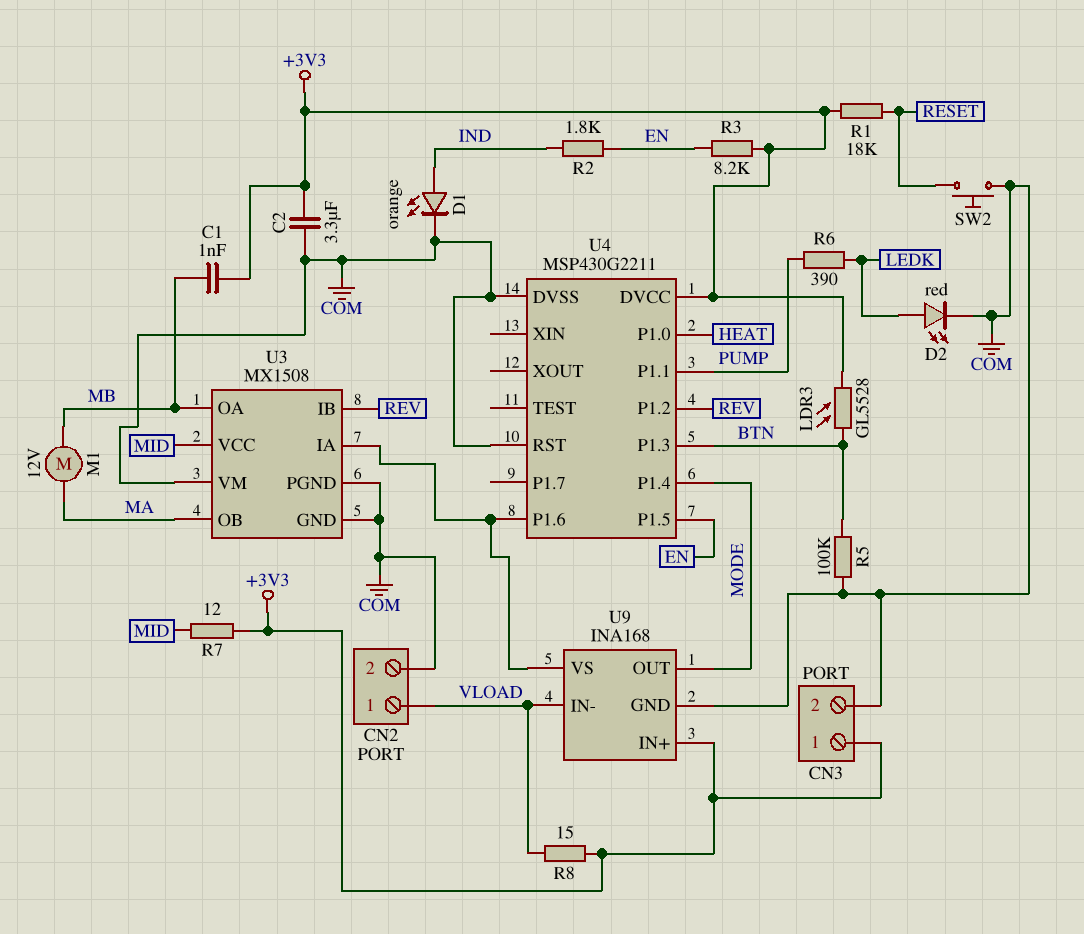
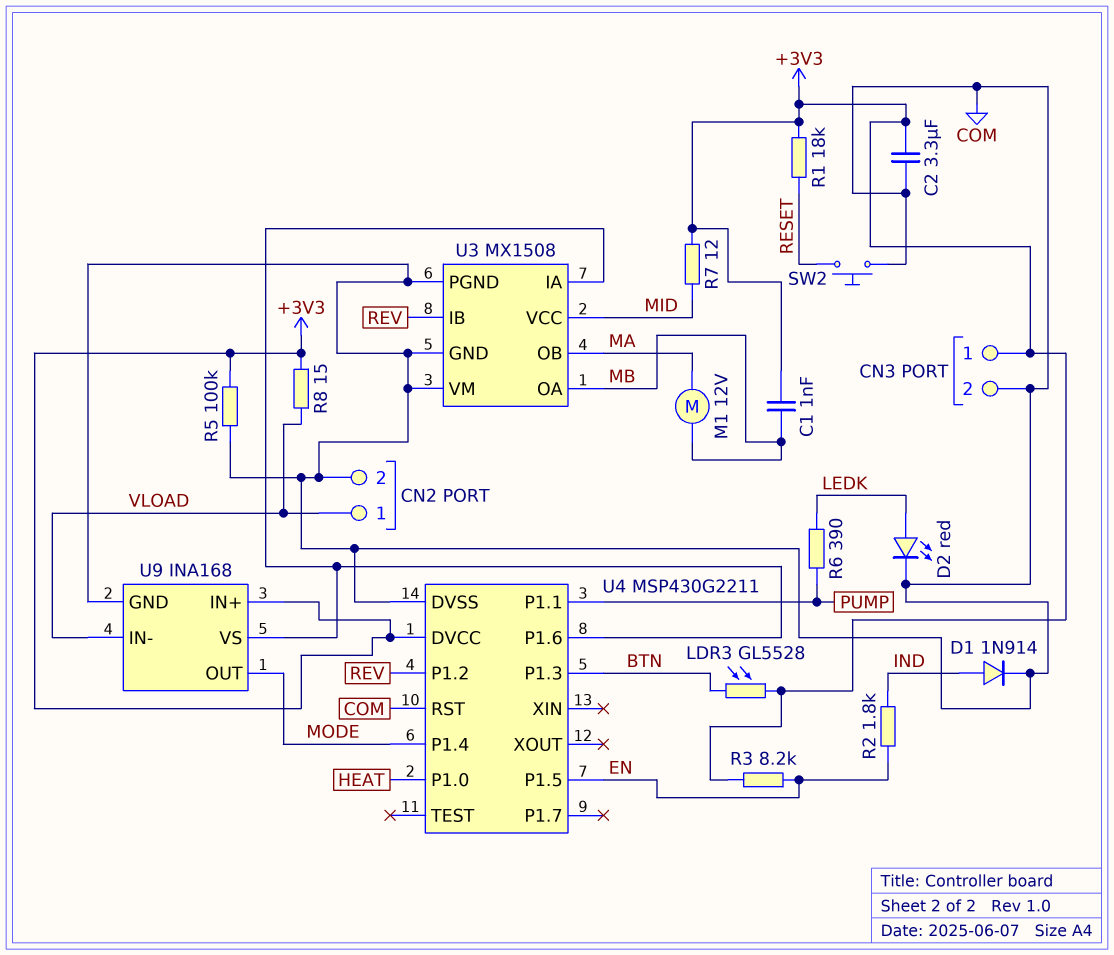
D1: LED orange (A IND, K COM) -> diode 1N914 (A IND, K COM)
R5: 100k (BTN, COM) -> 100k (+3V3, COM)

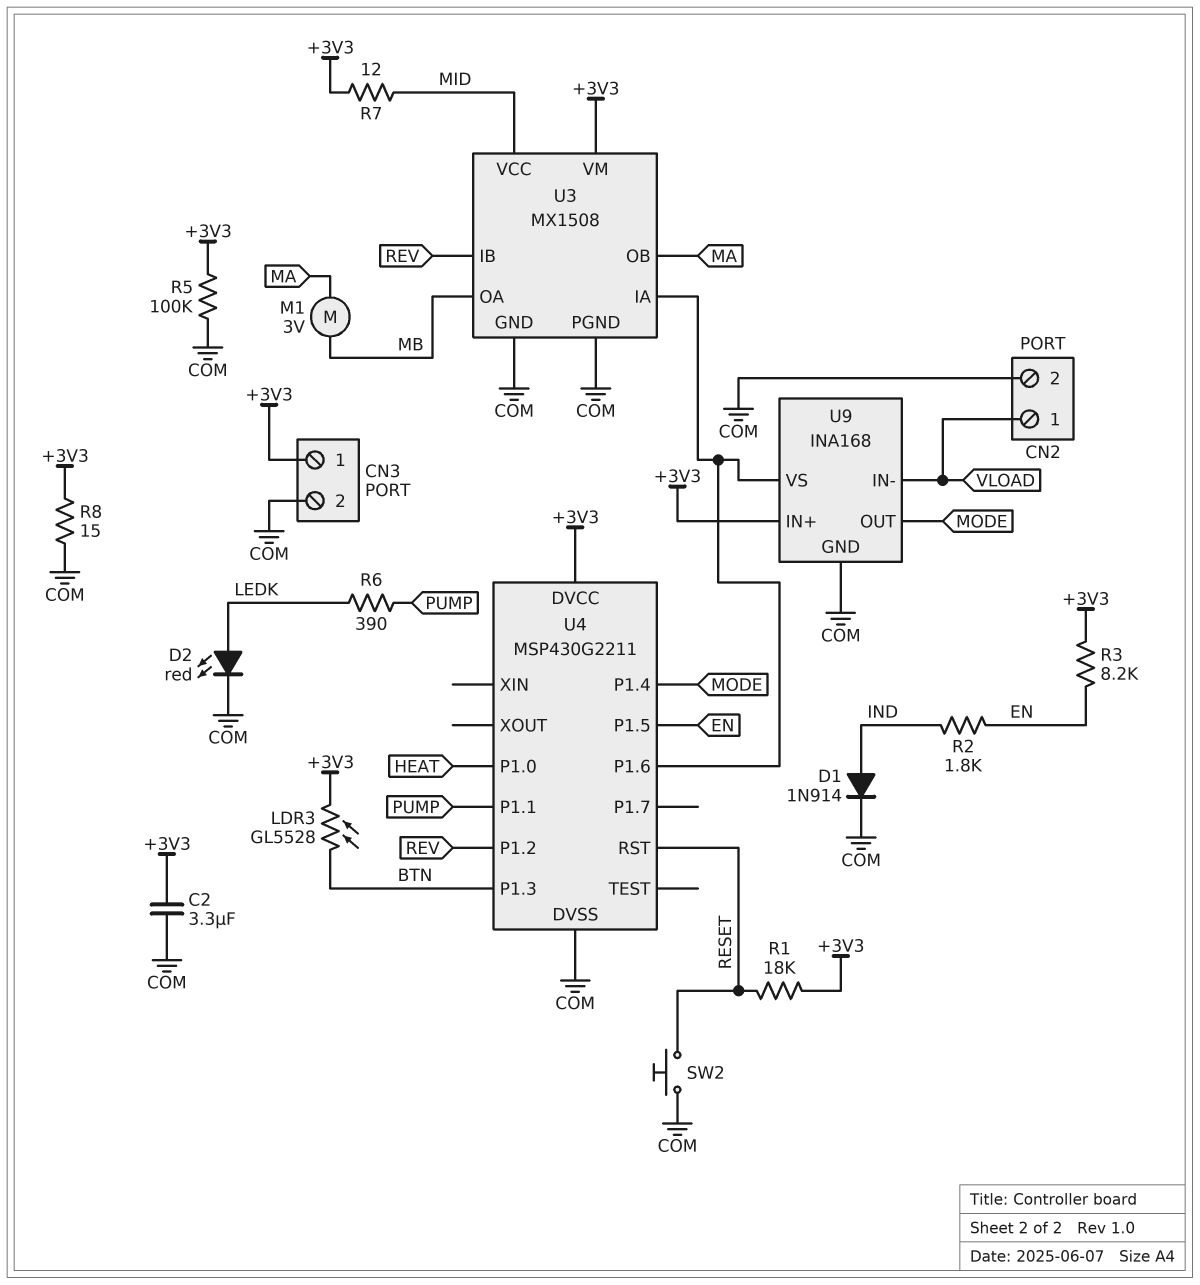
C1: 1nF (+3V3, MB) -> none
M1: motor 12V (MA, MB) -> motor 3V (MA, MB)
R8: 15 (+3V3, VLOAD) -> 15 (+3V3, COM)
U3 pin VM: COM -> +3V3
U4 pin RST: COM -> RESET

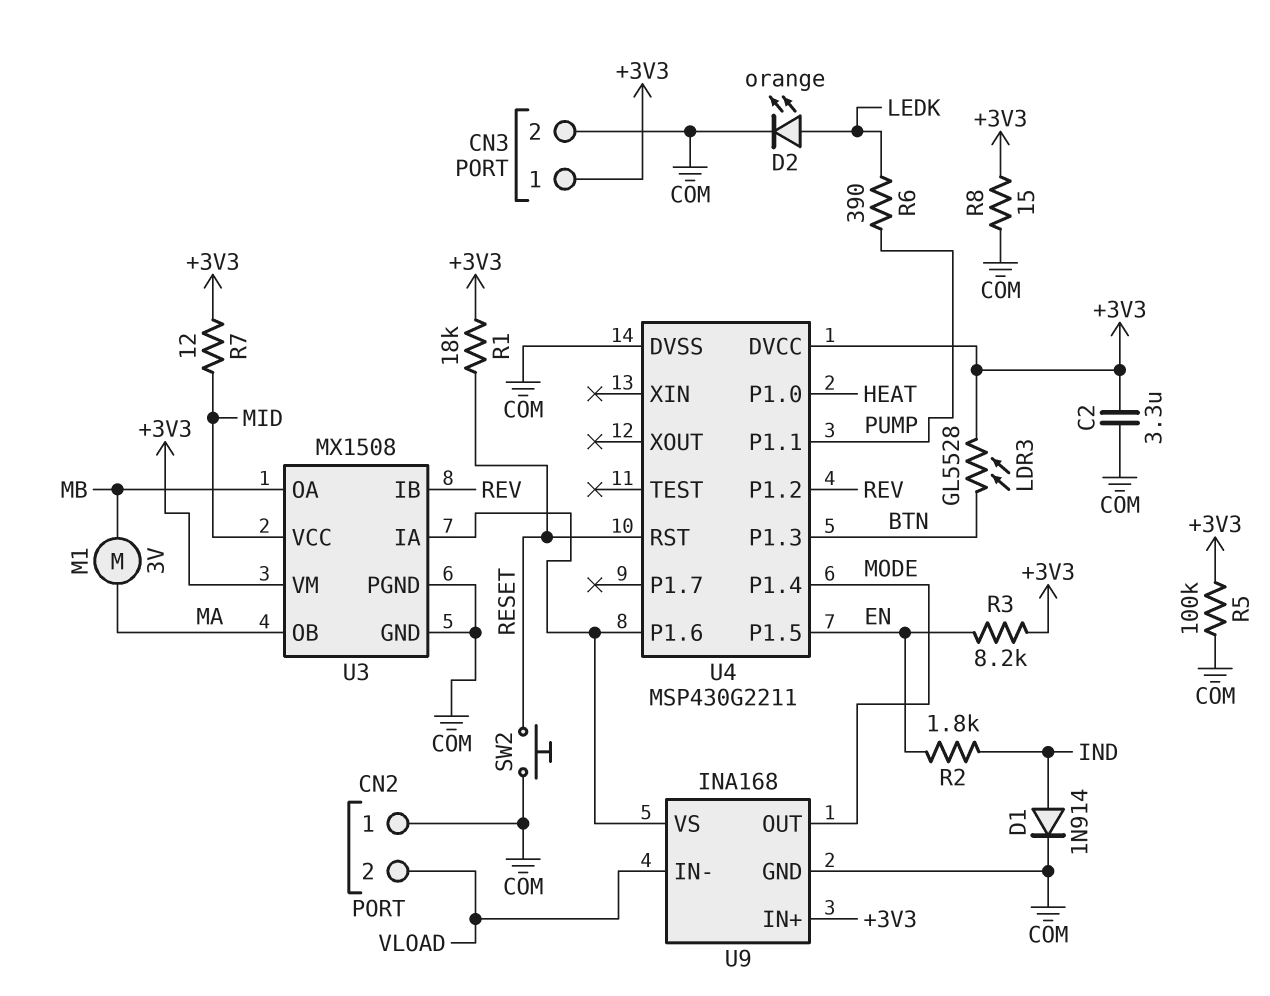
CN2 pin 1: VLOAD -> COM
CN2 pin 2: COM -> VLOAD
D2: LED red (A LEDK, K COM) -> LED orange (A LEDK, K COM)

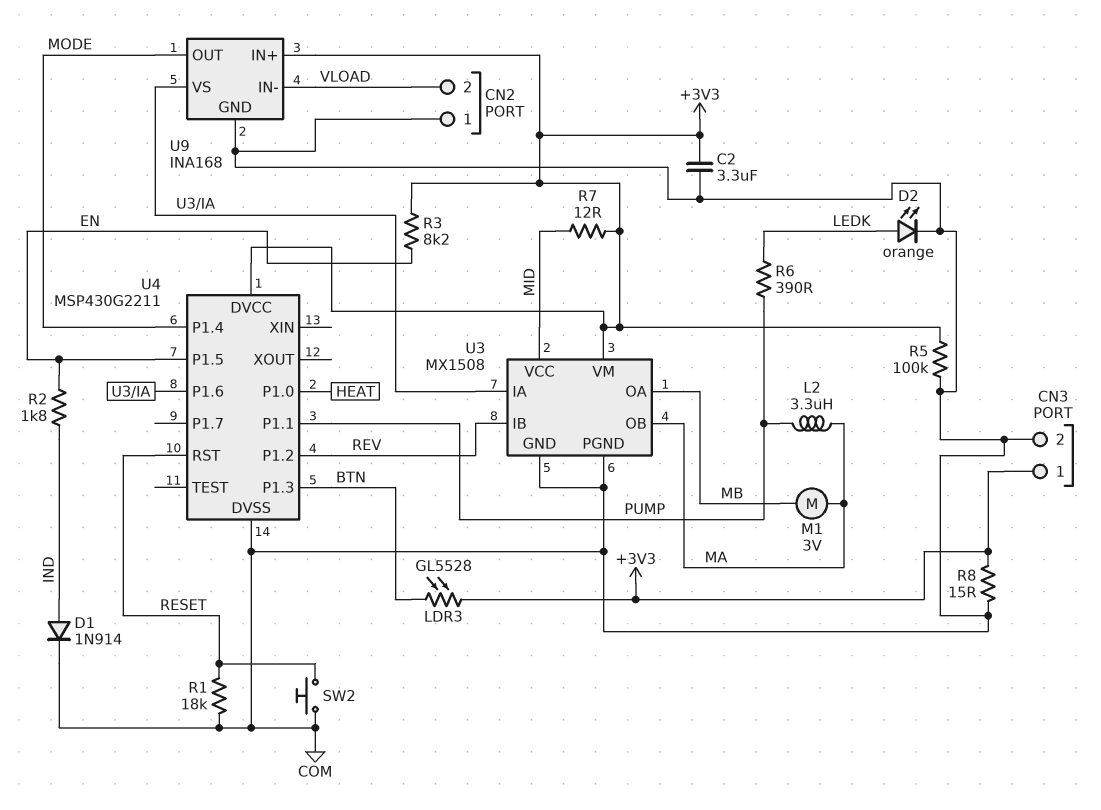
L2: none -> 3.3uH (MA, PUMP)
R1: 18k (+3V3, RESET) -> 18k (COM, RESET)

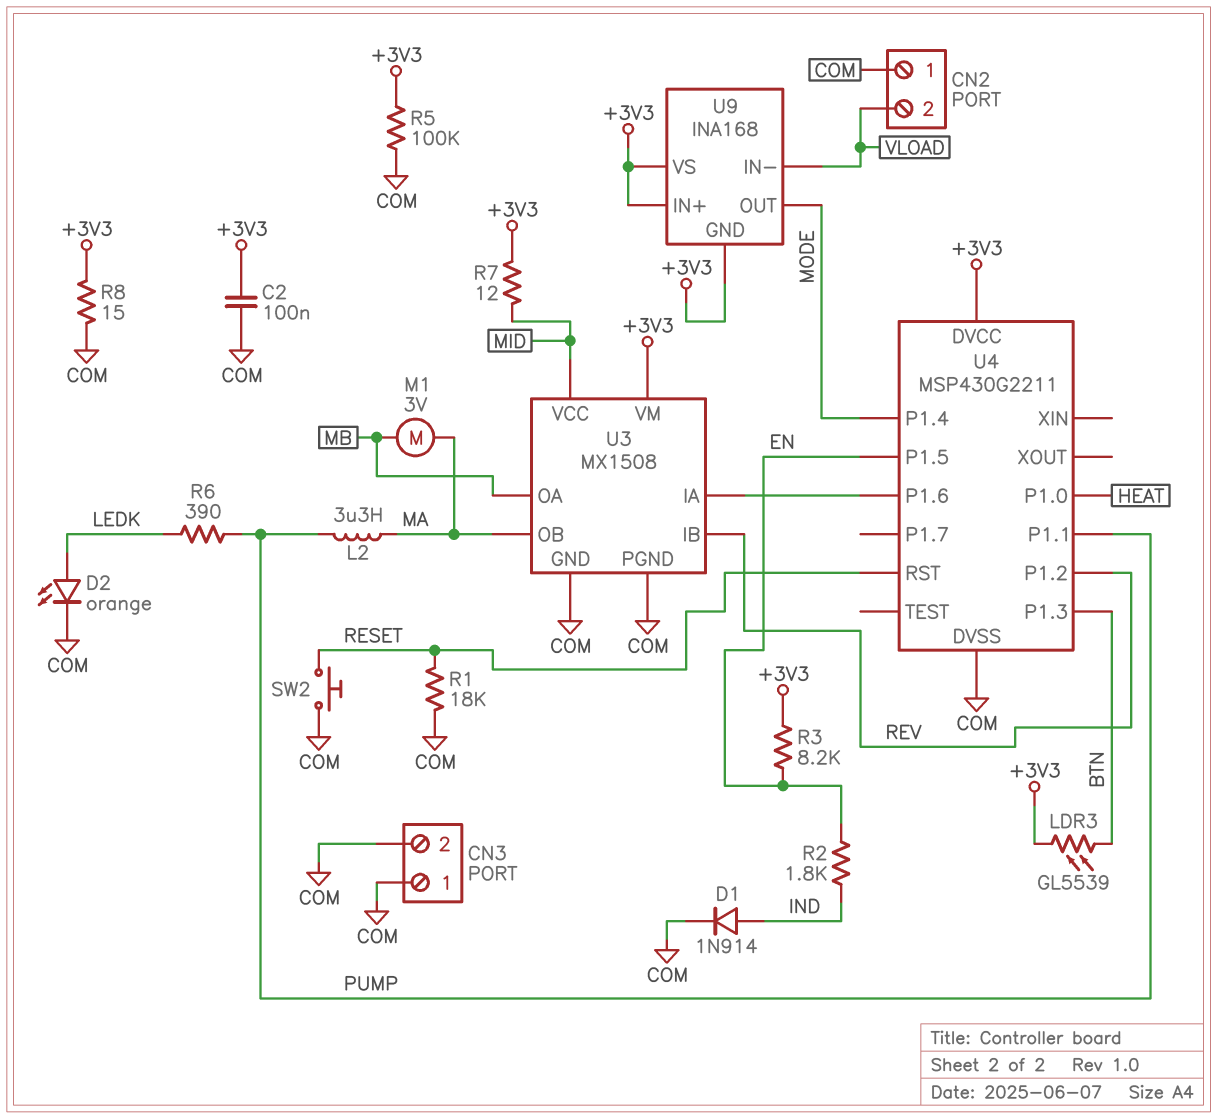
C2: 3.3uF (+3V3, COM) -> 100nF (+3V3, COM)
CN3 pin 1: +3V3 -> COM
LDR3: GL5528 (+3V3, BTN) -> GL5539 (+3V3, BTN)
U9 pin GND: COM -> +3V3
U9 pin VS: U3/IA -> +3V3

